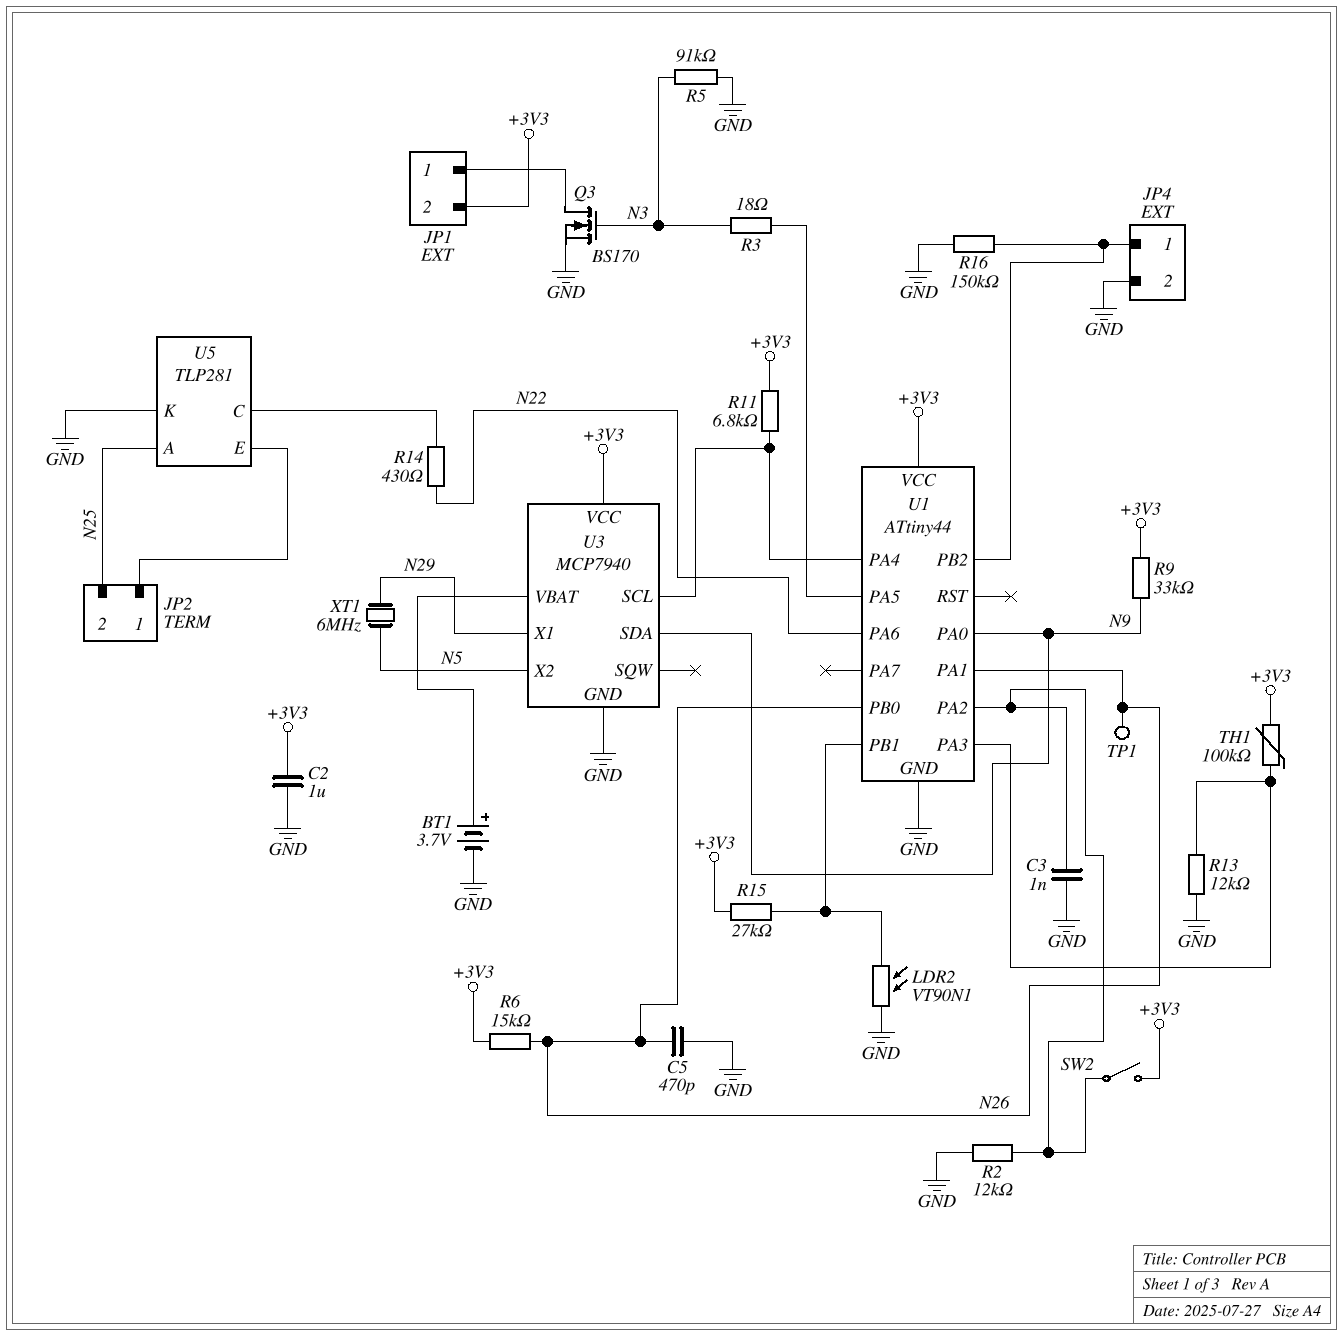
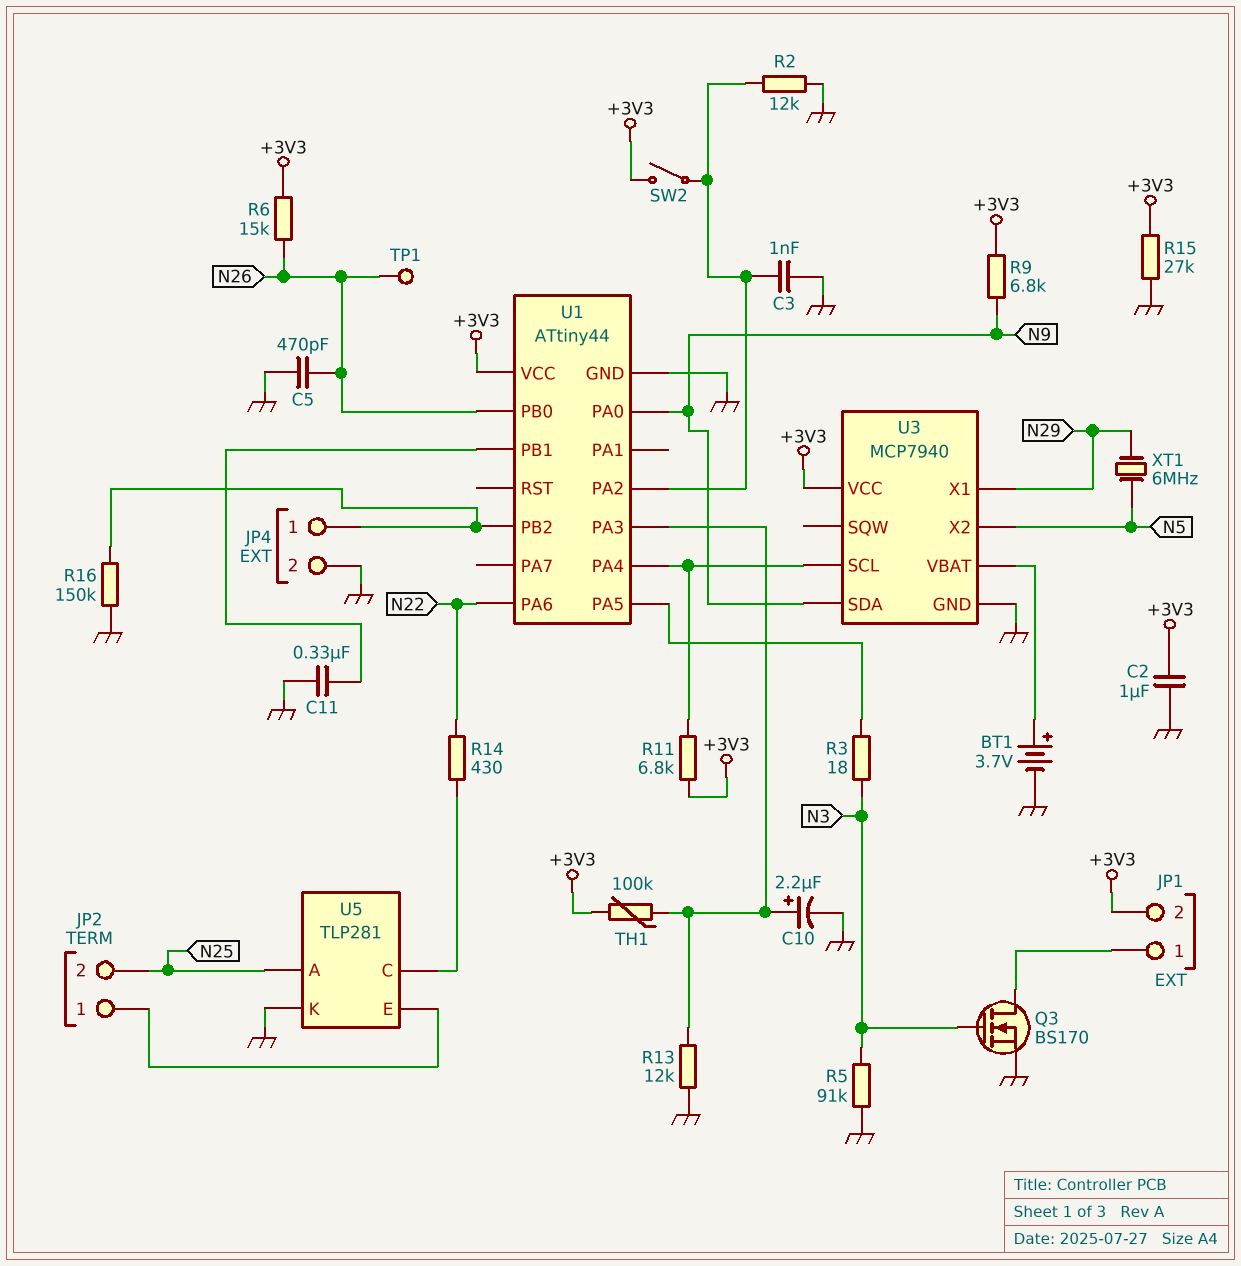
C10: none -> 2.2uF (plus U1/PA3, minus GND)
C11: none -> 330nF (GND, U1/PB1)
LDR2: VT90N1 (GND, U1/PB1) -> none
R9: 33k (+3V3, N9) -> 6.8k (+3V3, N9)
R15: 27k (+3V3, U1/PB1) -> 27k (+3V3, GND)
U1 pin PA1: N26 -> none

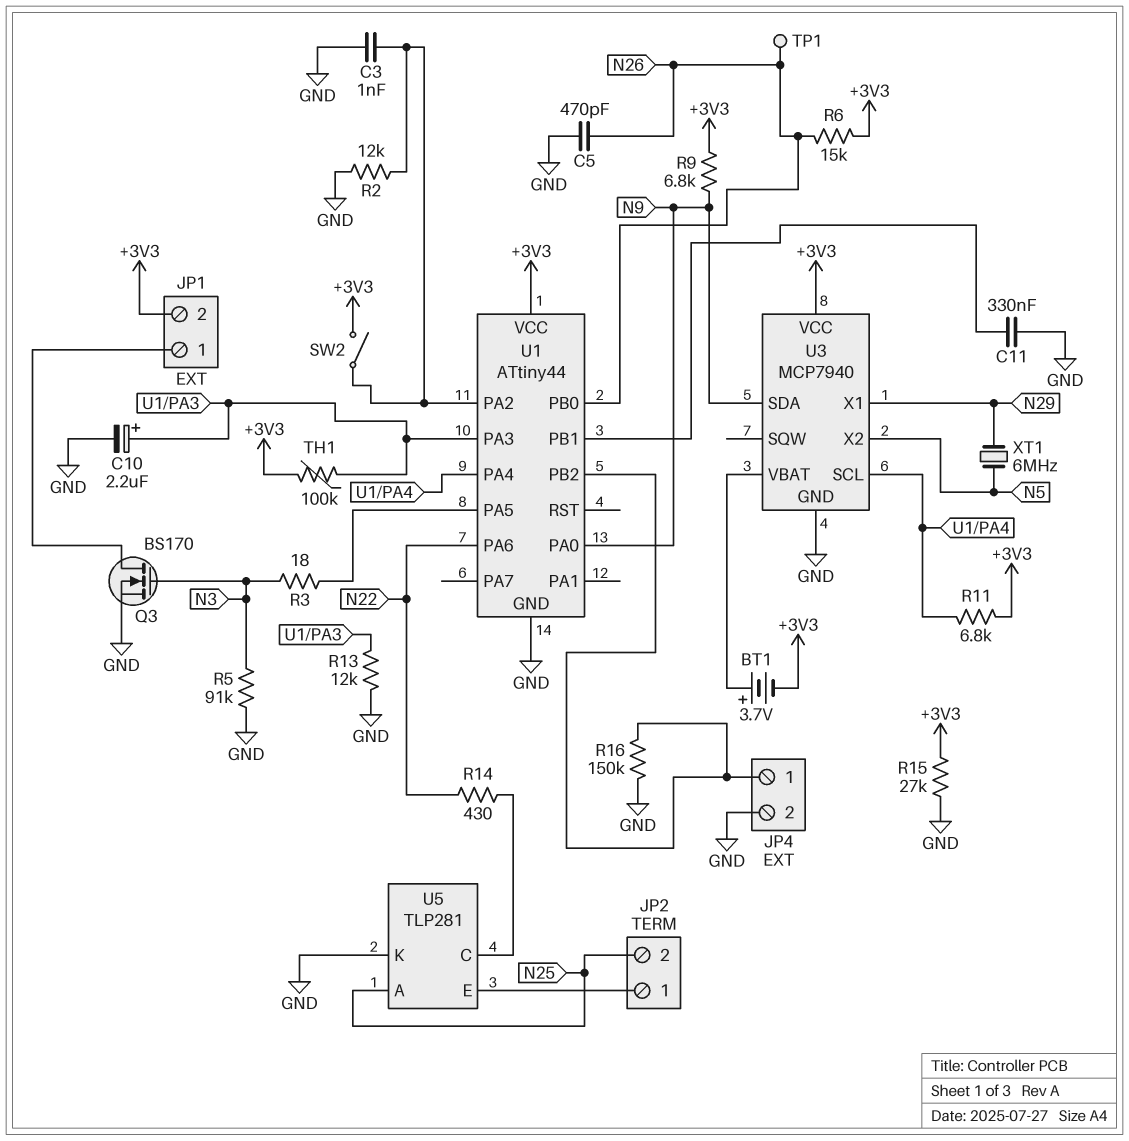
BT1: 3.7V (plus U3/VBAT, minus GND) -> 3.7V (plus U3/VBAT, minus +3V3)
C2: 1uF (+3V3, GND) -> none

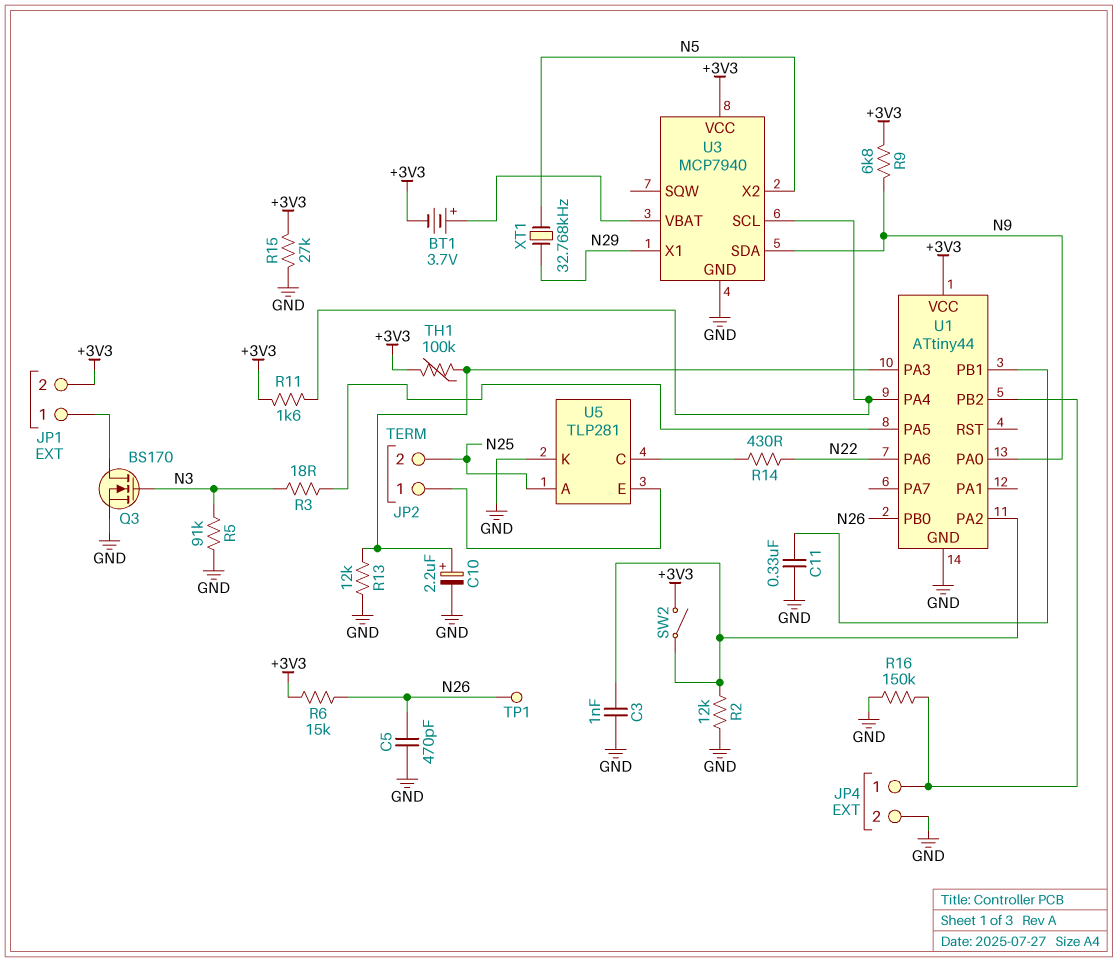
R11: 6.8k (+3V3, U1/PA4) -> 1.6k (+3V3, U1/PA4)
XT1: 6MHz (N5, N29) -> 32.768kHz (N5, N29)

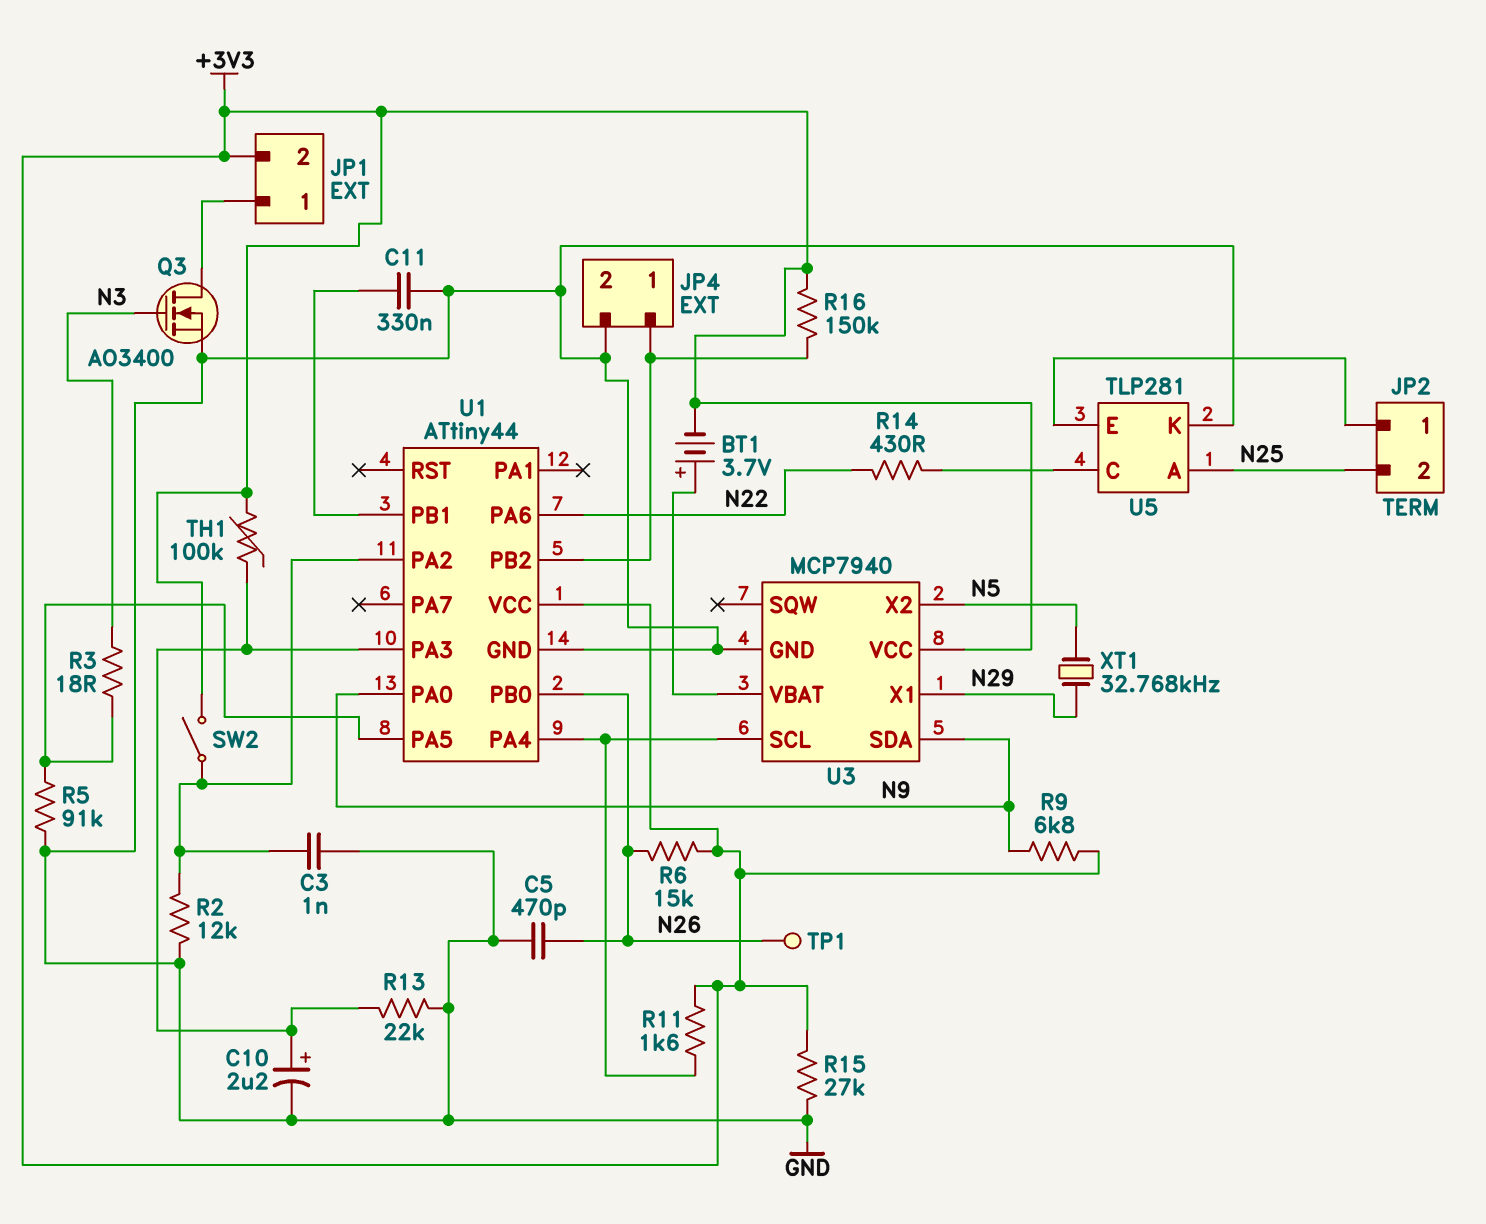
Q3: NMOS BS170 (G N3, D JP1/1, S GND) -> NMOS AO3400 (G N3, D JP1/1, S GND)
R5: 91k (GND, N3) -> 91k (GND, U1/PA5)
R13: 12k (GND, U1/PA3) -> 22k (GND, U1/PA3)
R16: 150k (GND, JP4/1) -> 150k (+3V3, JP4/1)

